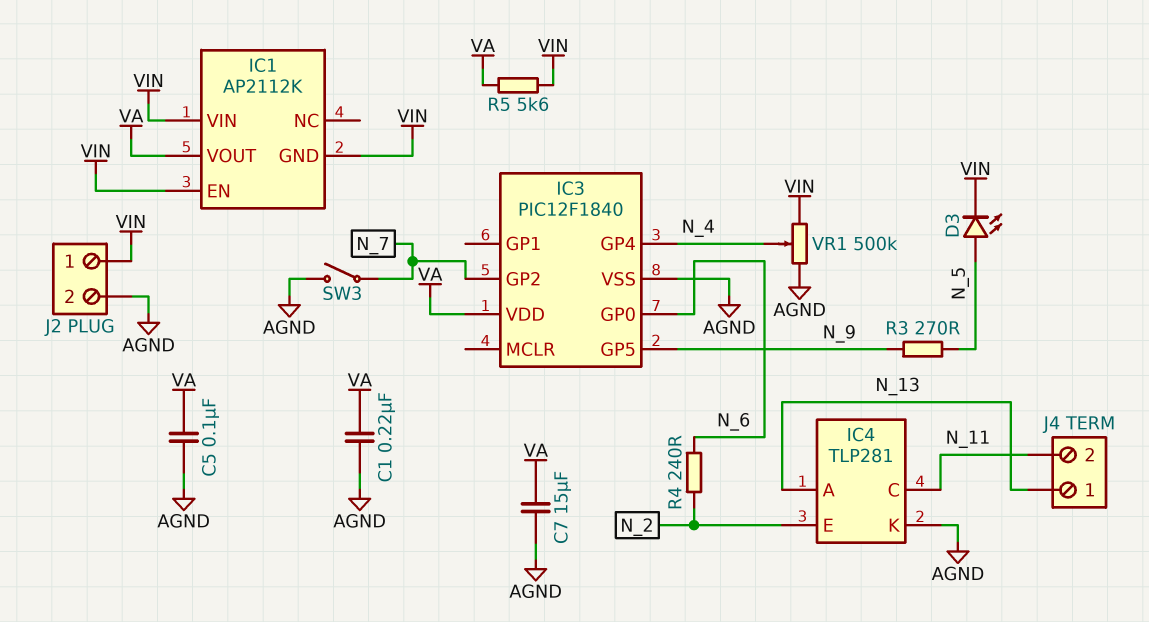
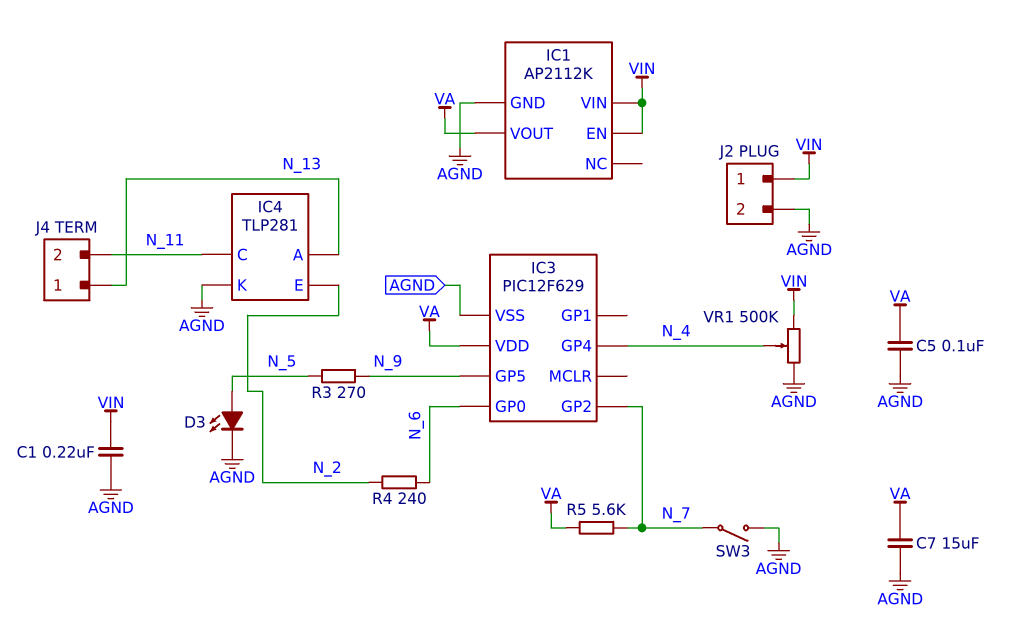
C1: 220nF (AGND, VA) -> 220nF (AGND, VIN)
D3: LED (A N_5, K VIN) -> LED (A N_5, K AGND)
IC1 pin GND: VIN -> AGND
IC3: PIC12F1840 -> PIC12F629
R5: 5.6k (VA, VIN) -> 5.6k (N_7, VA)

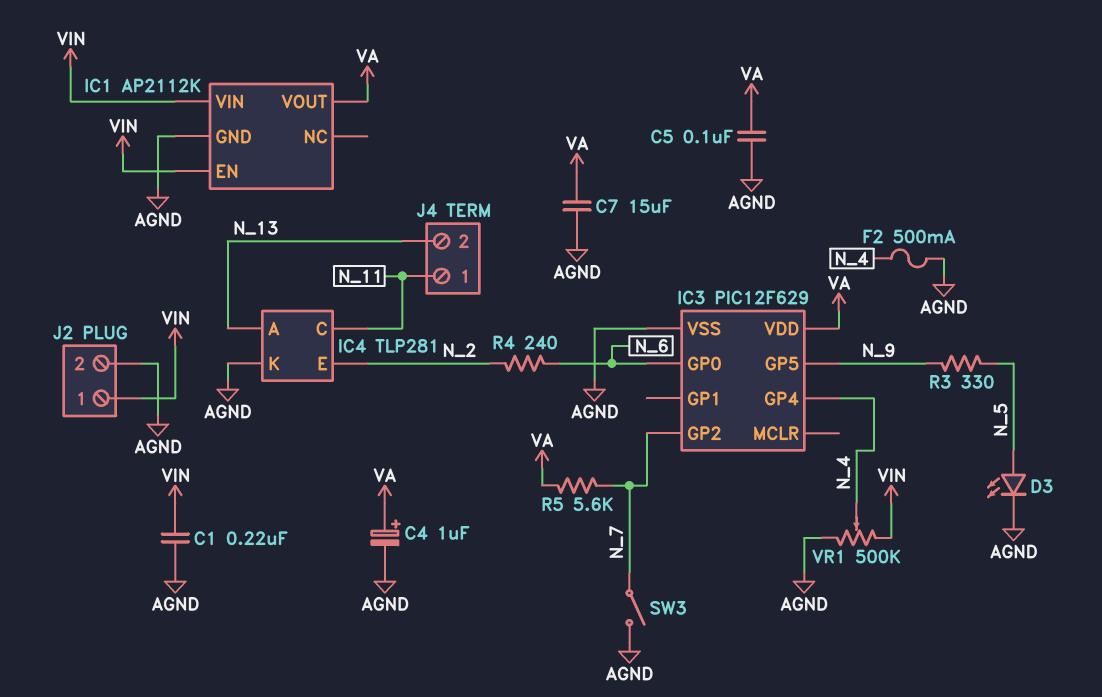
C4: none -> 1uF (plus VA, minus AGND)
F2: none -> 500mA (AGND, N_4)
J4 pin 1: N_13 -> N_11
J4 pin 2: N_11 -> N_13
R3: 270 (N_5, N_9) -> 330 (N_5, N_9)

